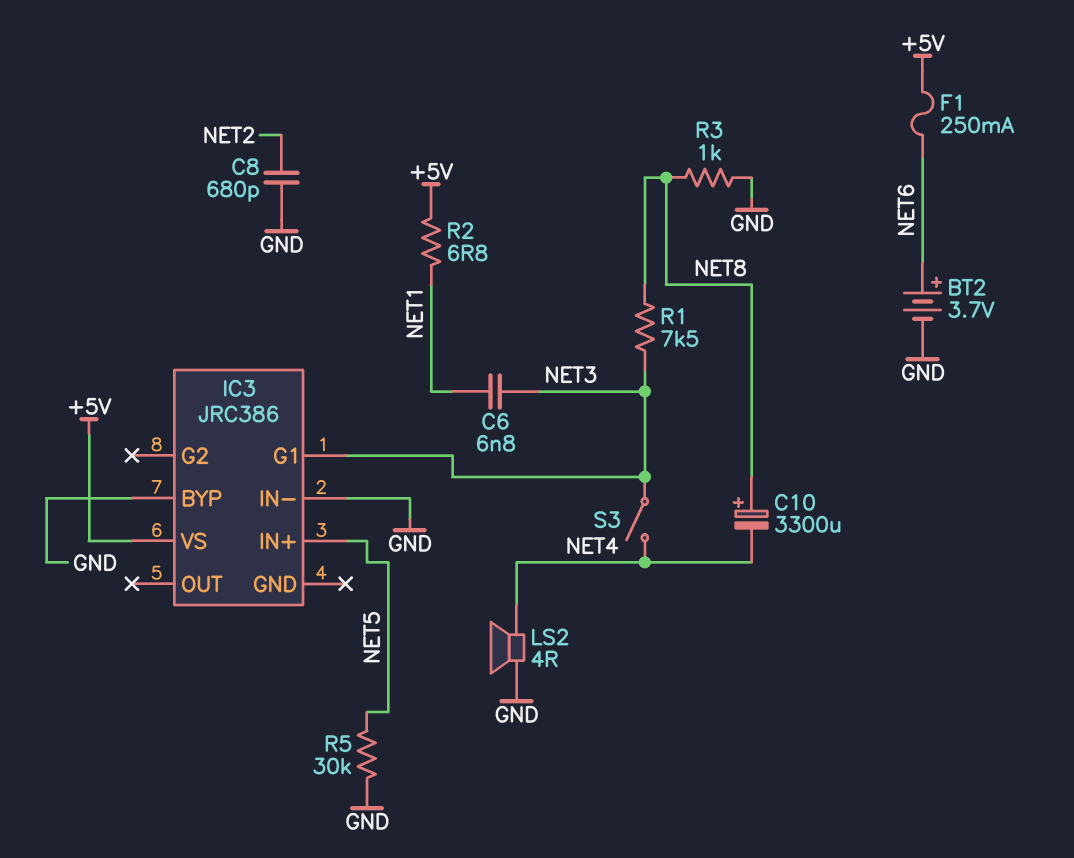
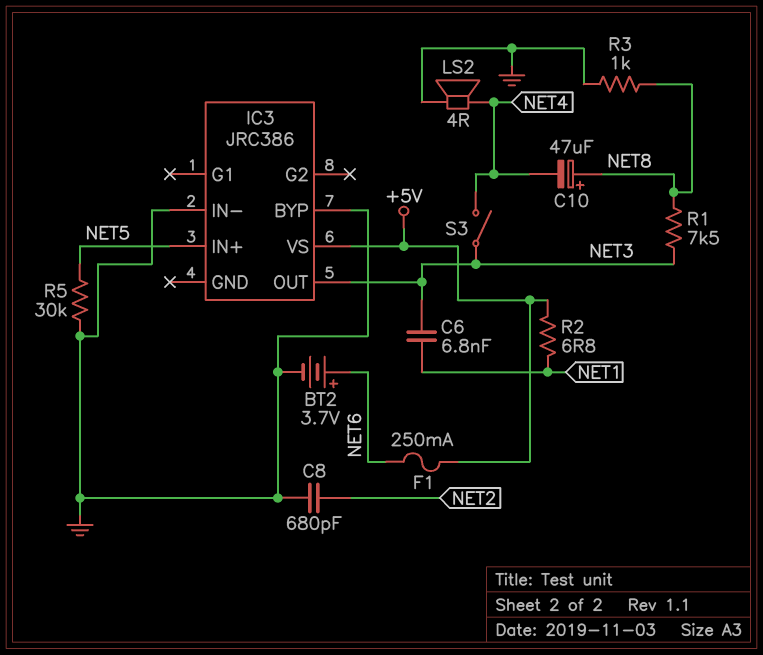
C10: 3300uF (plus NET8, minus NET4) -> 47uF (plus NET8, minus NET4)
IC3 pin G1: NET3 -> none
IC3 pin OUT: none -> NET3

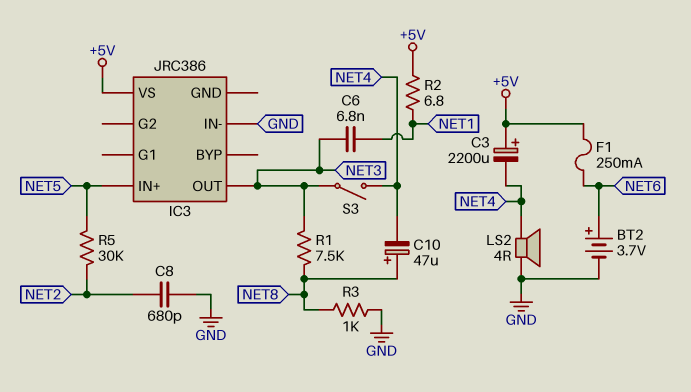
C3: none -> 2200uF (plus +5V, minus NET4)
IC3 pin BYP: GND -> none
R5: 30k (GND, NET5) -> 30k (NET2, NET5)

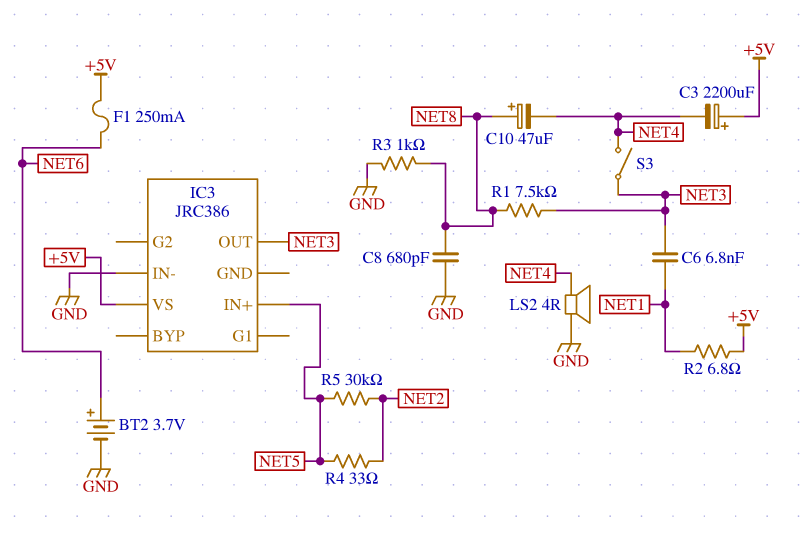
C8: 680pF (GND, NET2) -> 680pF (GND, NET8)
R4: none -> 33 (NET2, NET5)

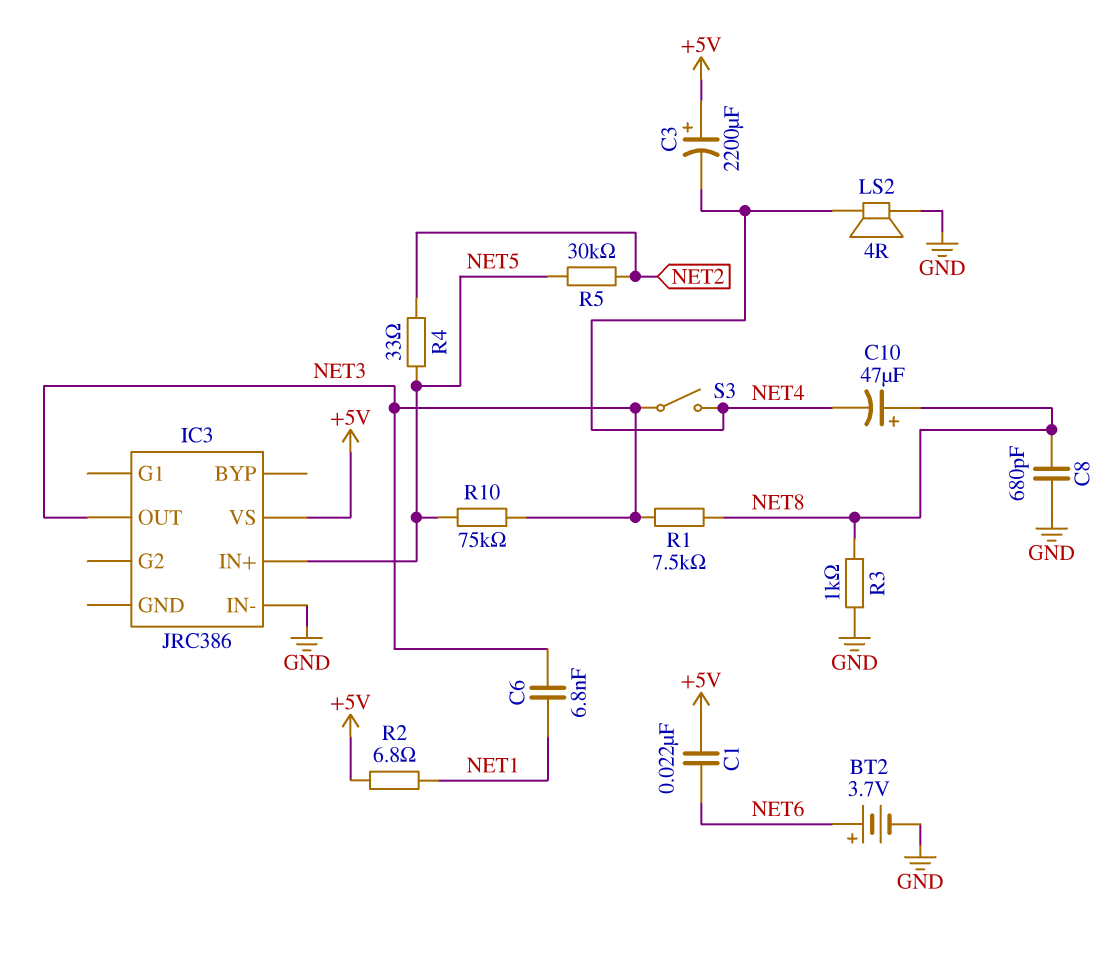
C1: none -> 22nF (+5V, NET6)
F1: 250mA (+5V, NET6) -> none
R10: none -> 75k (NET3, NET5)

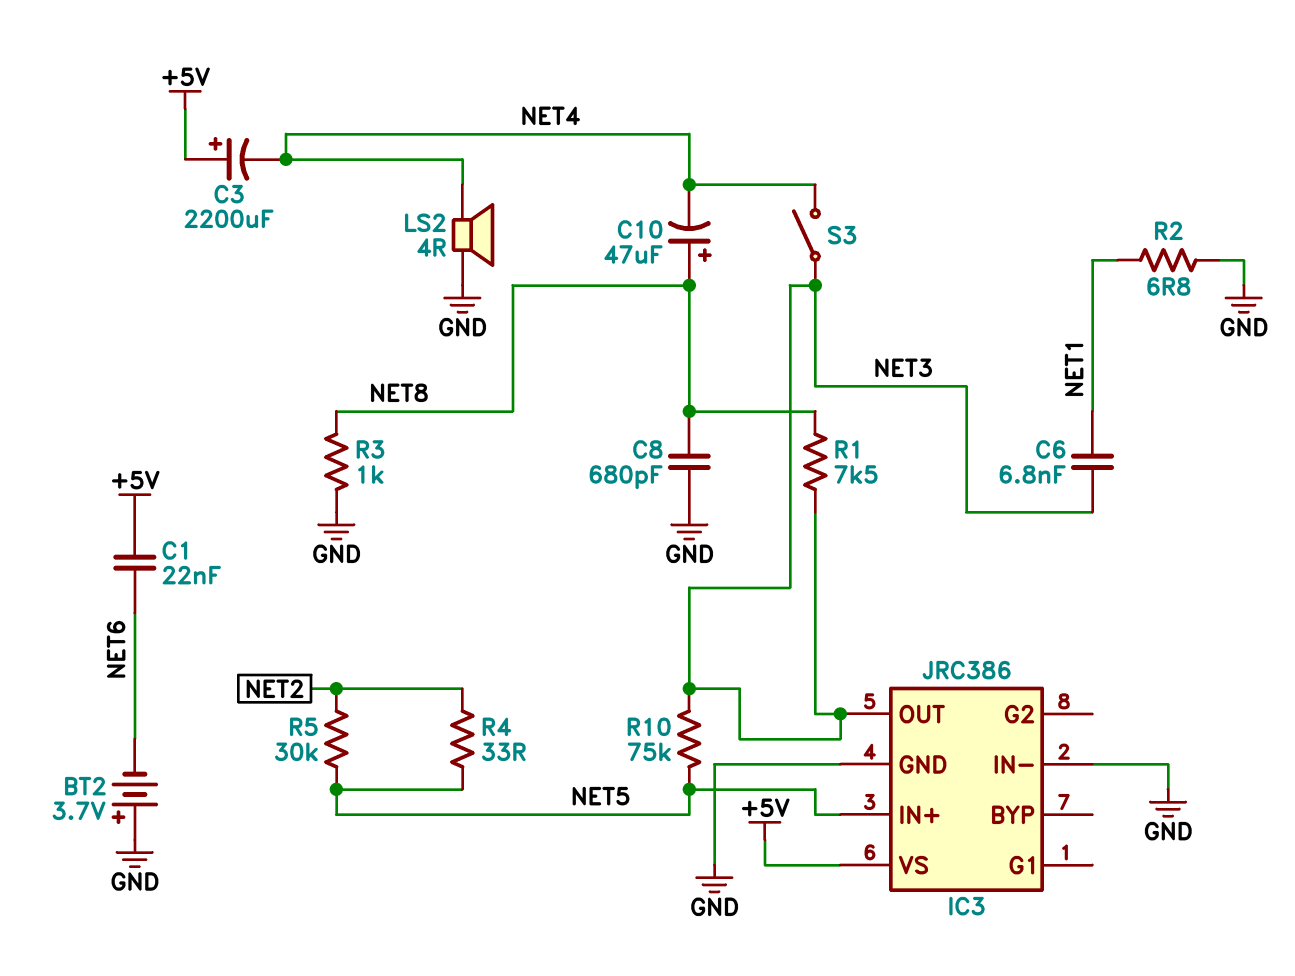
BT2: 3.7V (plus NET6, minus GND) -> 3.7V (plus GND, minus NET6)
IC3 pin GND: none -> GND
R2: 6.8 (+5V, NET1) -> 6.8 (GND, NET1)

